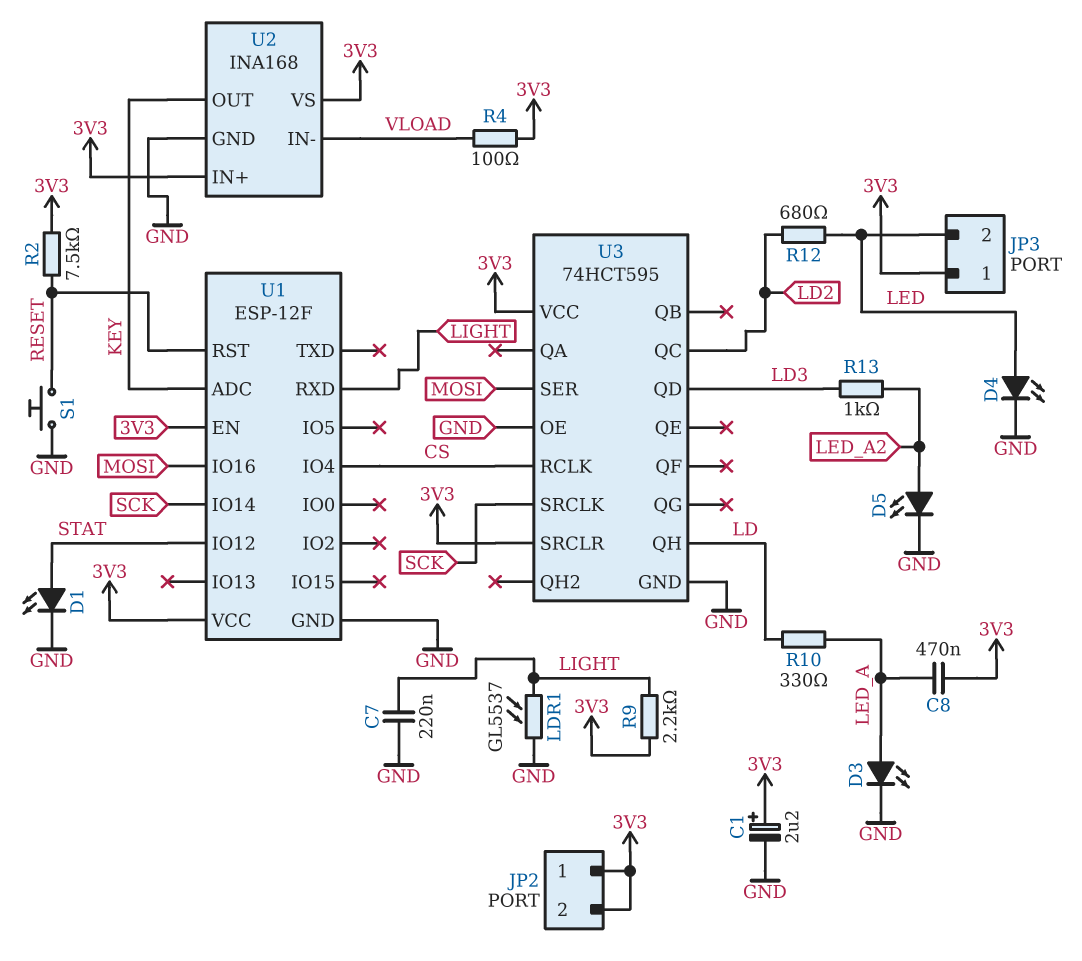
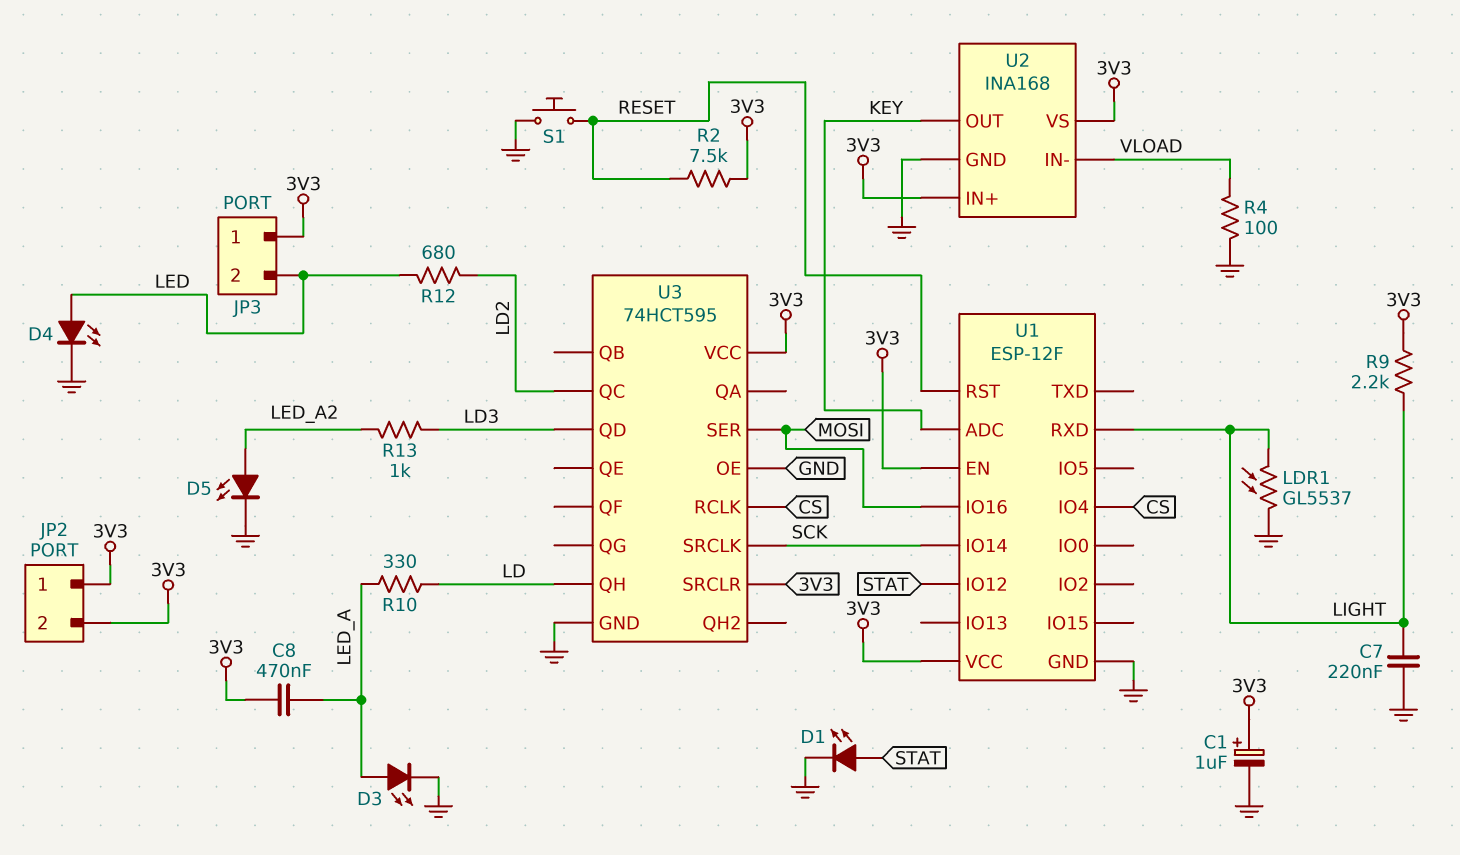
C1: 2.2uF (plus 3V3, minus GND) -> 1uF (plus 3V3, minus GND)
R4: 100 (3V3, VLOAD) -> 100 (GND, VLOAD)

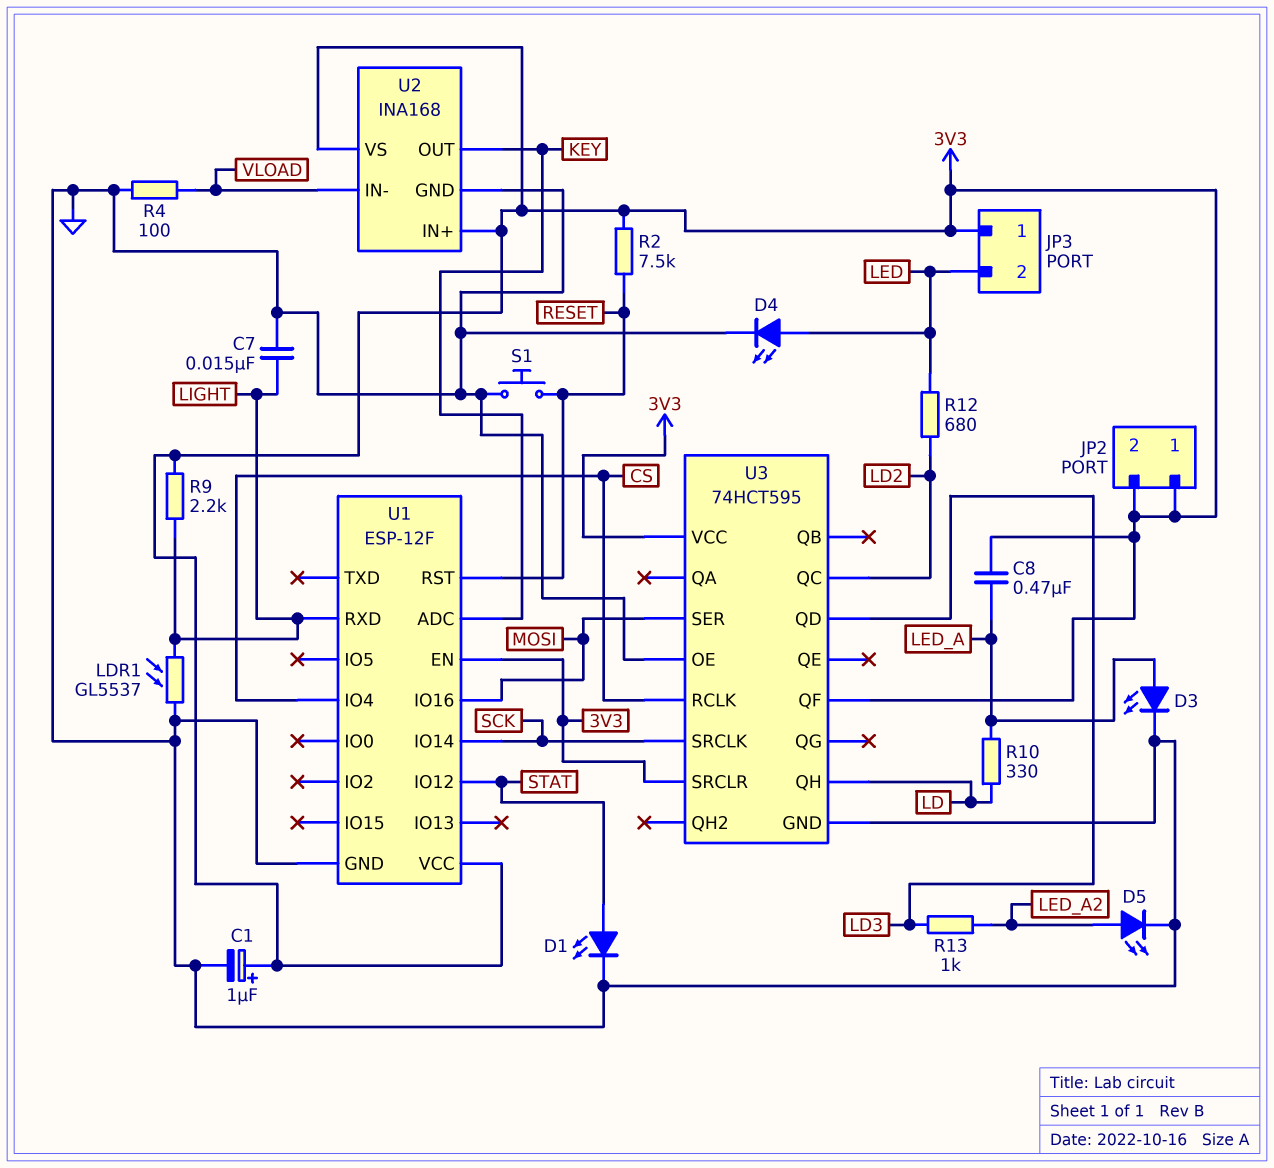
C7: 220nF (GND, LIGHT) -> 15nF (GND, LIGHT)
U3 pin QF: none -> 3V3

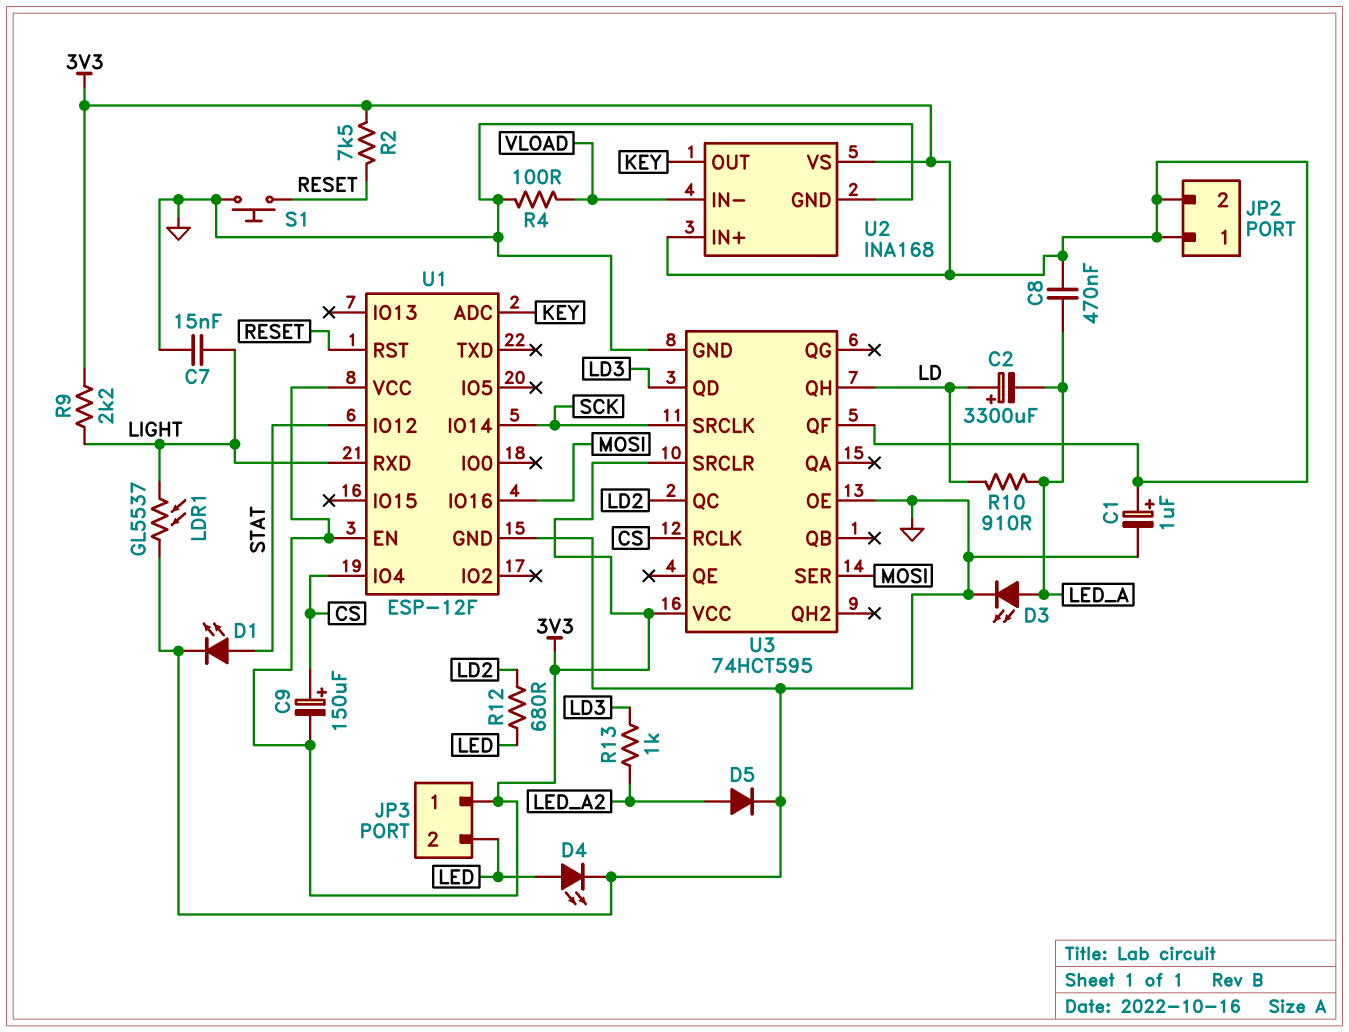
C2: none -> 3300uF (plus LD, minus LED_A)
C9: none -> 150uF (plus CS, minus 3V3)
D5: LED (A LED_A2, K GND) -> diode (A LED_A2, K GND)
R10: 330 (LD, LED_A) -> 910 (LD, LED_A)

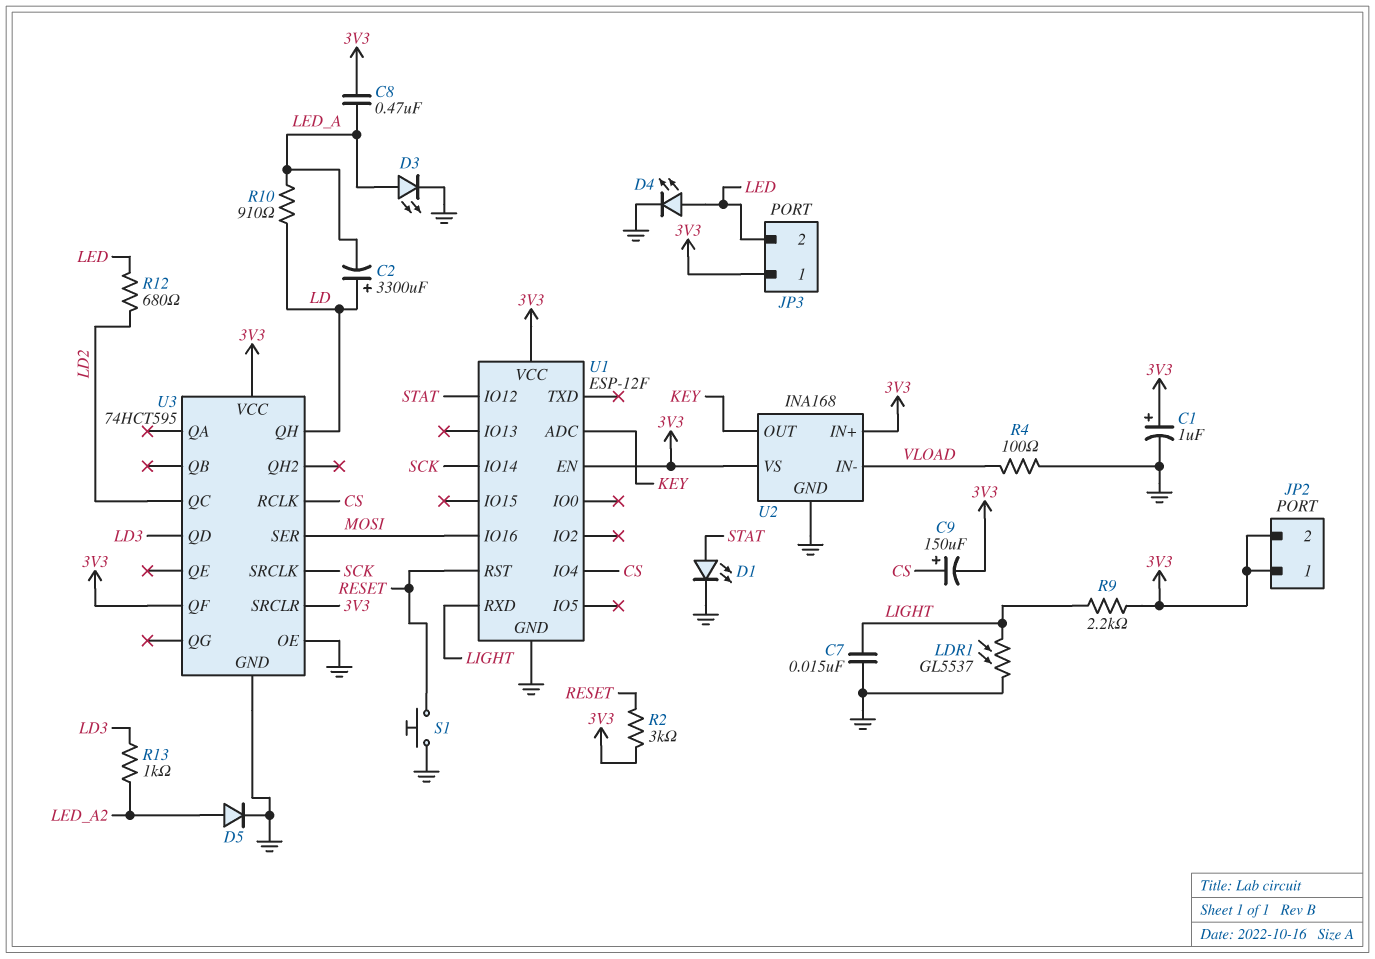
R2: 7.5k (3V3, RESET) -> 3k (3V3, RESET)

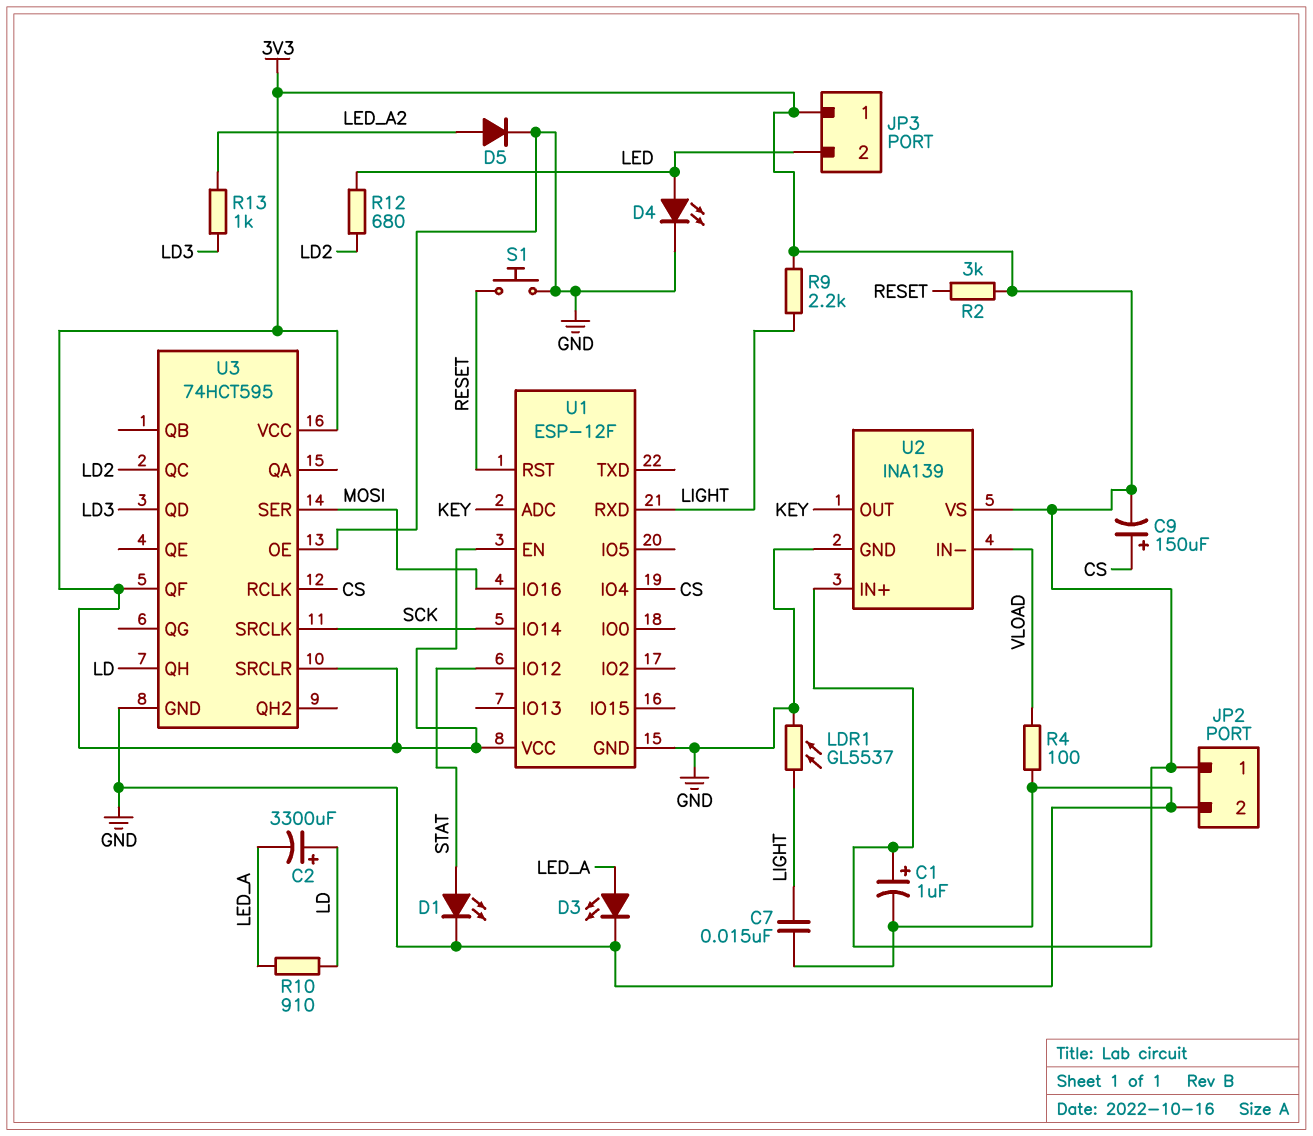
C8: 470nF (3V3, LED_A) -> none
JP2 pin 2: 3V3 -> GND
U2: INA168 -> INA139

